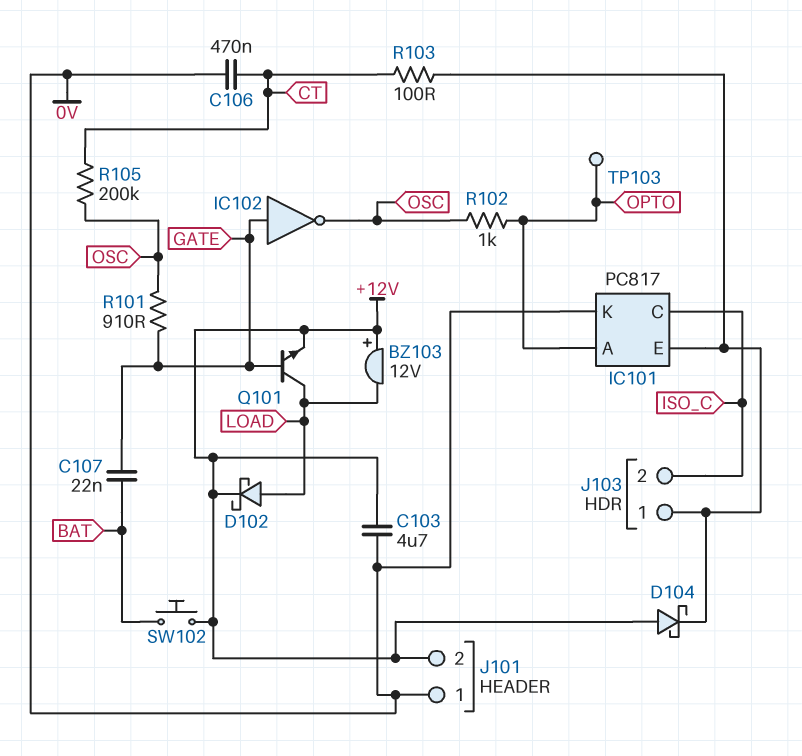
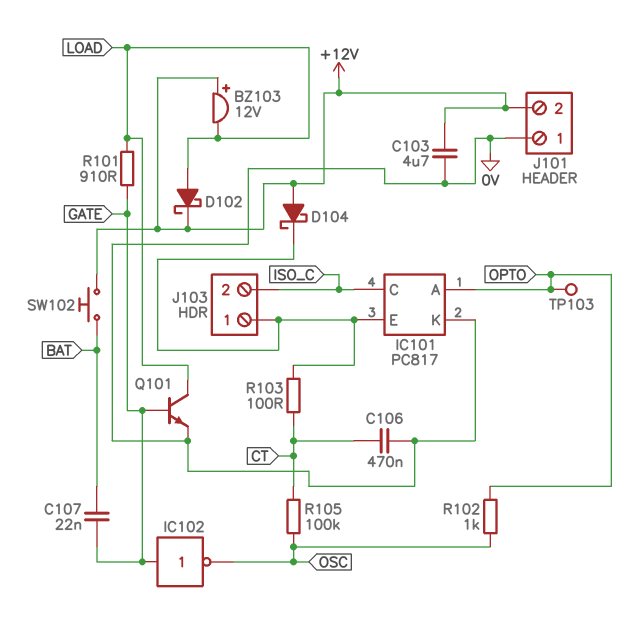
Q101: NPN (B GATE, C LOAD, E +12V) -> NPN (B GATE, C LOAD, E 0V)
R101: 910 (GATE, OSC) -> 910 (GATE, LOAD)
R105: 200k (CT, OSC) -> 100k (CT, OSC)

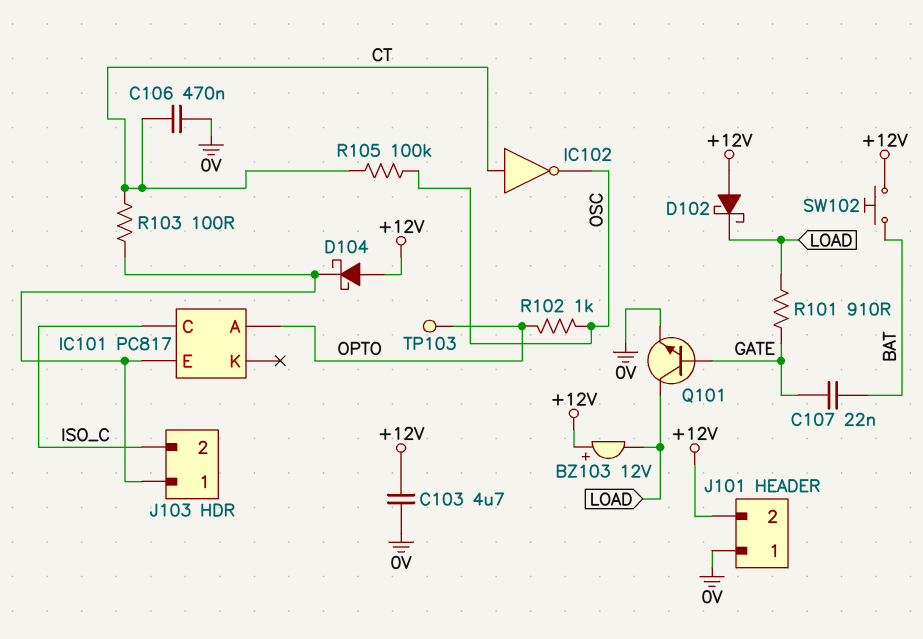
D102: schottky (A LOAD, K +12V) -> schottky (A +12V, K LOAD)
IC101 pin K: 0V -> none
IC102: NOT (in GATE, out OSC) -> NOT (in CT, out OSC)

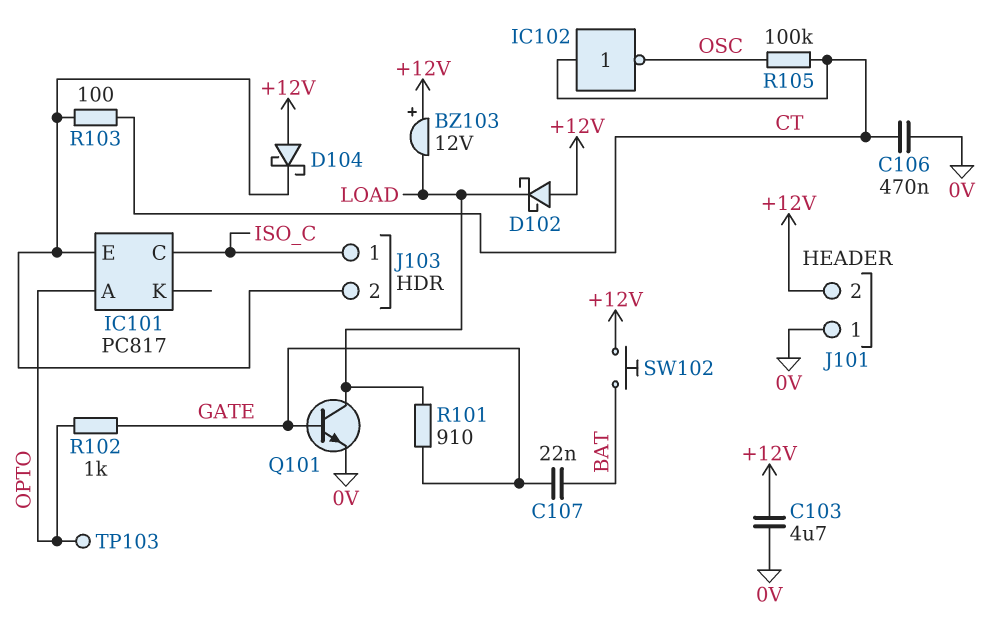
J103 pin 1: IC101/E -> ISO_C
J103 pin 2: ISO_C -> IC101/E
R102: 1k (OPTO, OSC) -> 1k (GATE, OPTO)

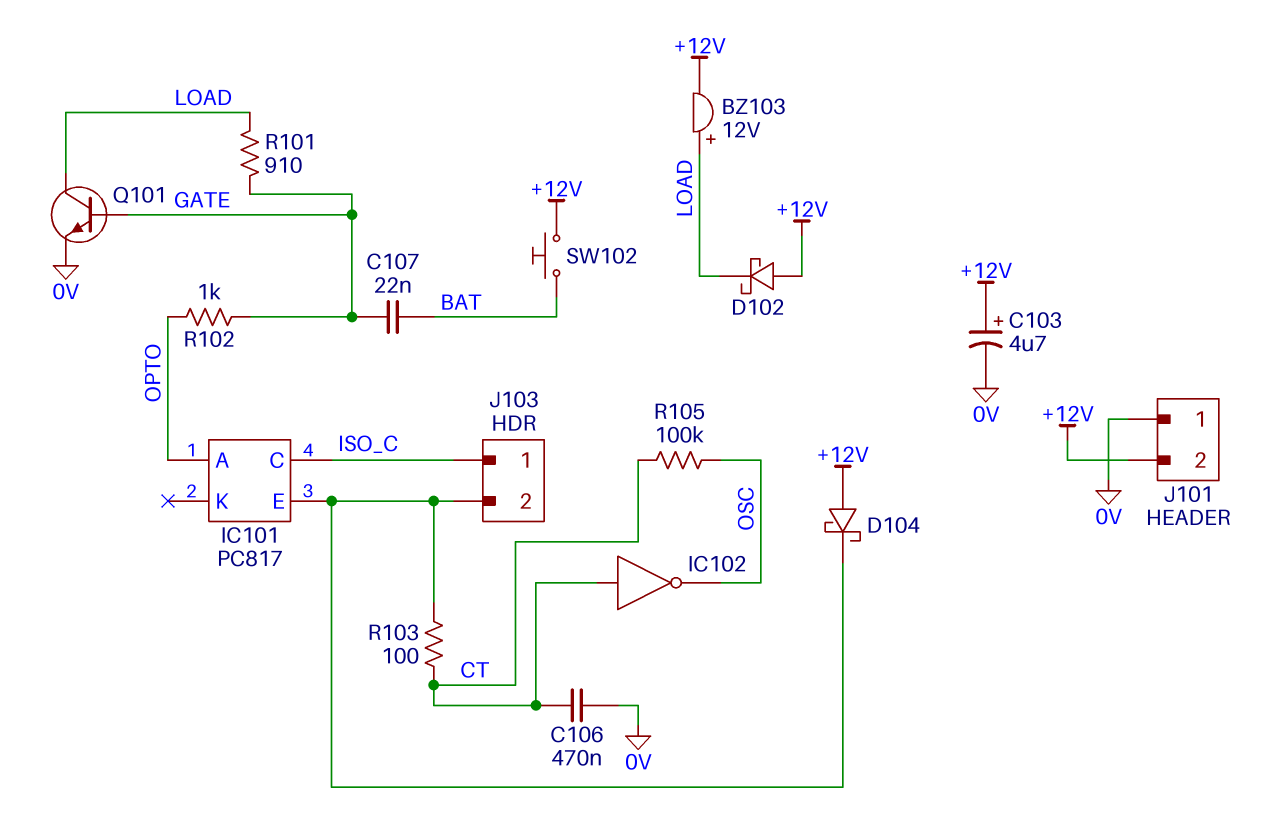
BZ103: buzzer 12V (plus +12V, minus LOAD) -> buzzer 12V (plus LOAD, minus +12V)
C103: 4.7uF (+12V, 0V) -> 4.7uF (plus +12V, minus 0V)
TP103: test point (OPTO) -> none

